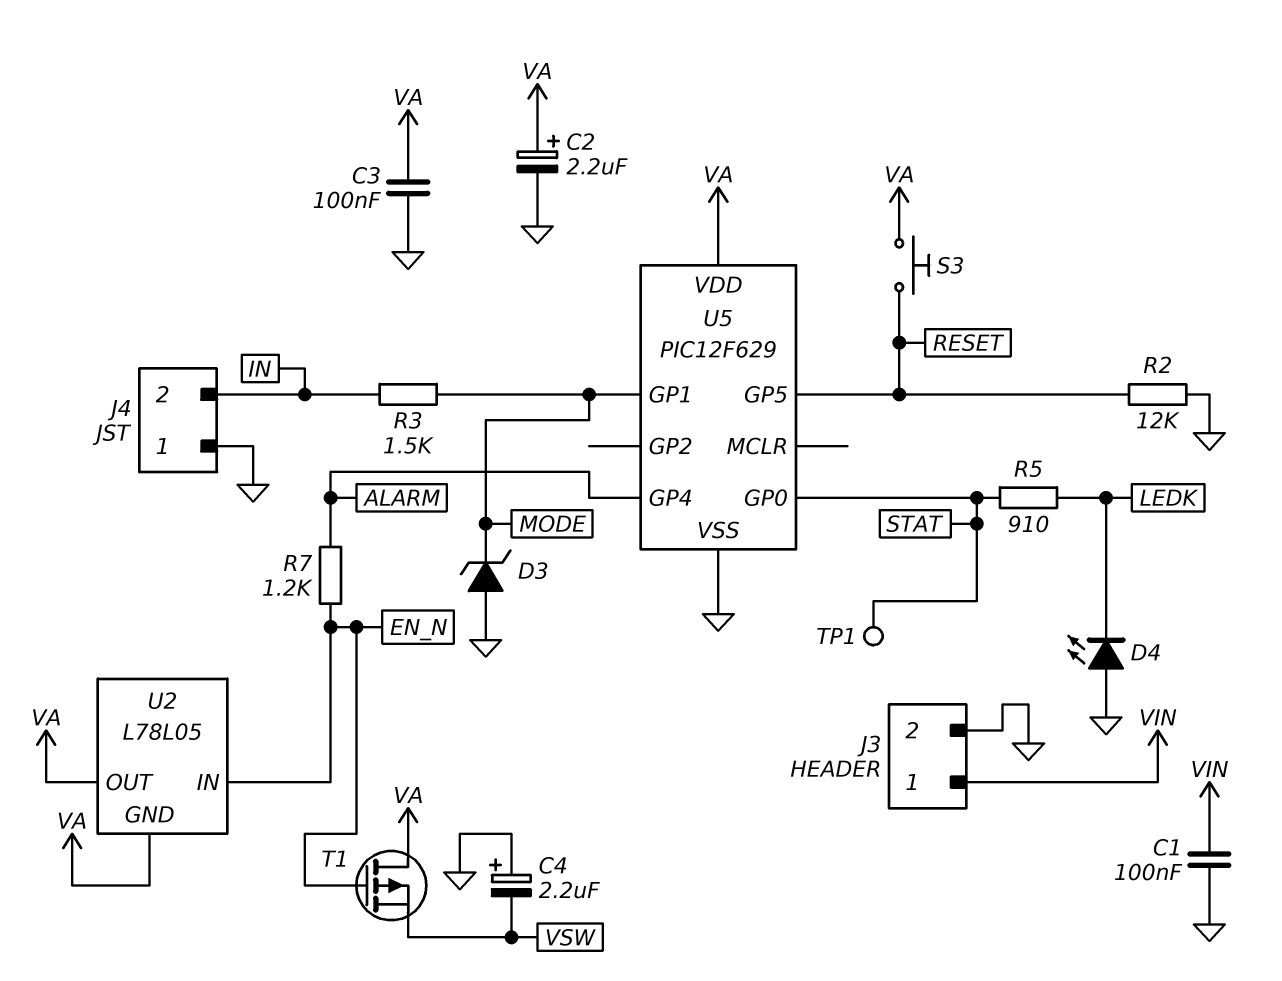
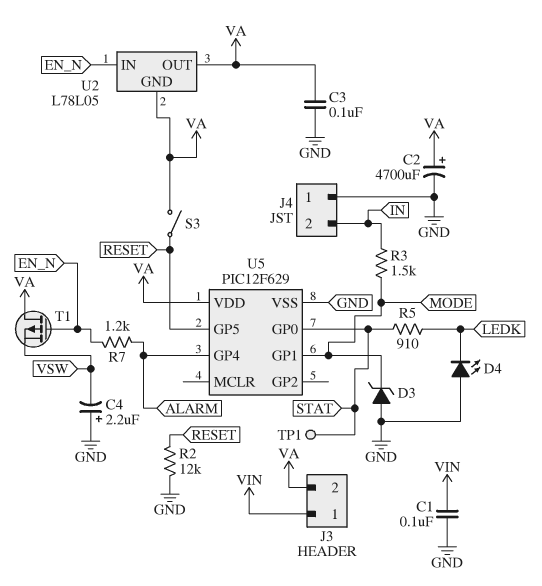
C2: 2.2uF (plus VA, minus GND) -> 4700uF (plus VA, minus GND)
J3 pin 2: GND -> VA
S3: button (RESET, VA) -> switch (RESET, VA)

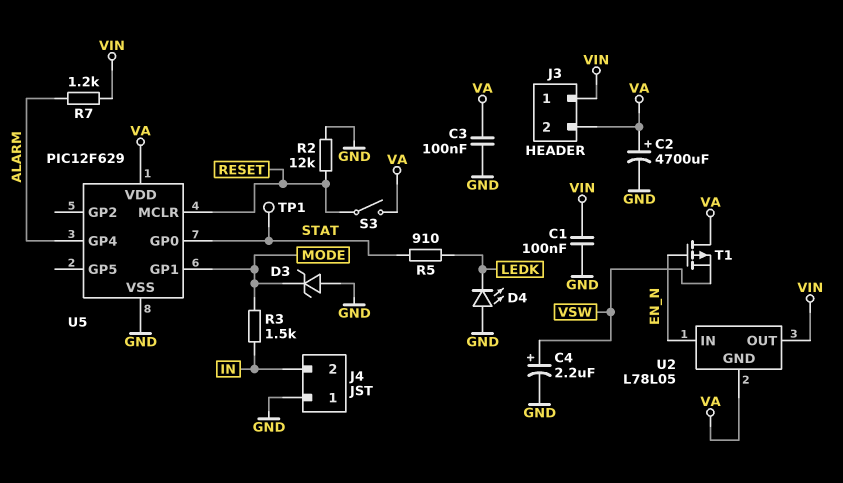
C4: 2.2uF (plus GND, minus VSW) -> 2.2uF (plus VSW, minus GND)
R7: 1.2k (ALARM, EN_N) -> 1.2k (ALARM, VIN)
U2 pin OUT: VA -> VIN
U5 pin GP5: RESET -> none
U5 pin MCLR: none -> RESET

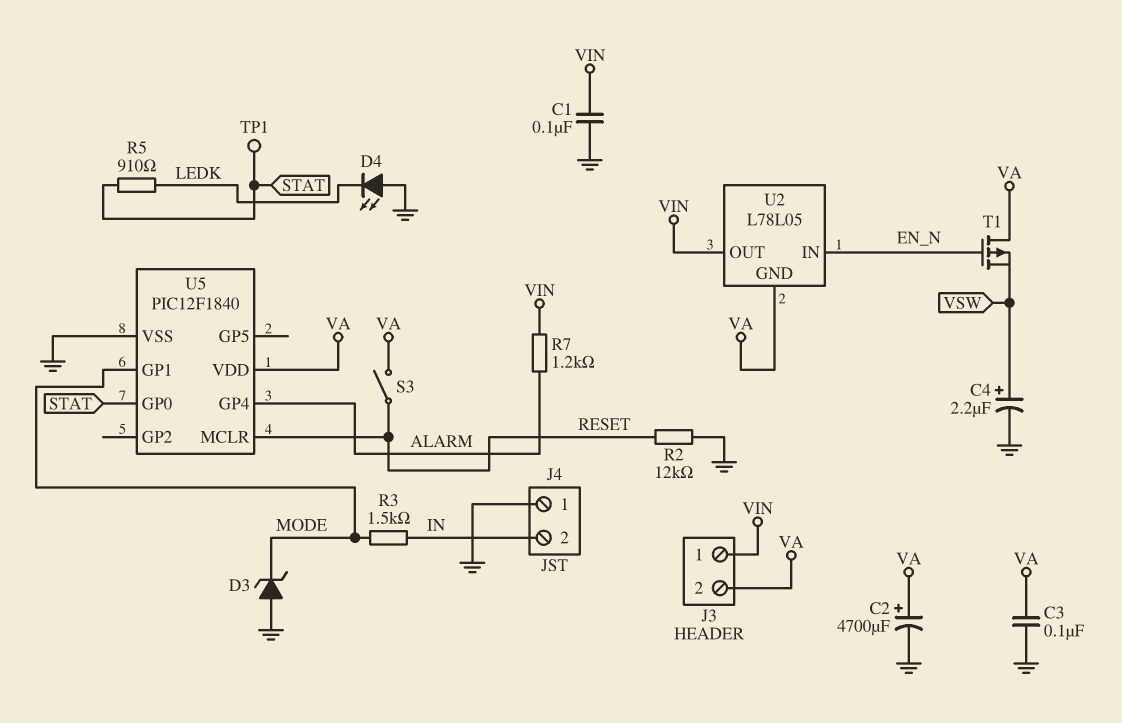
U5: PIC12F629 -> PIC12F1840

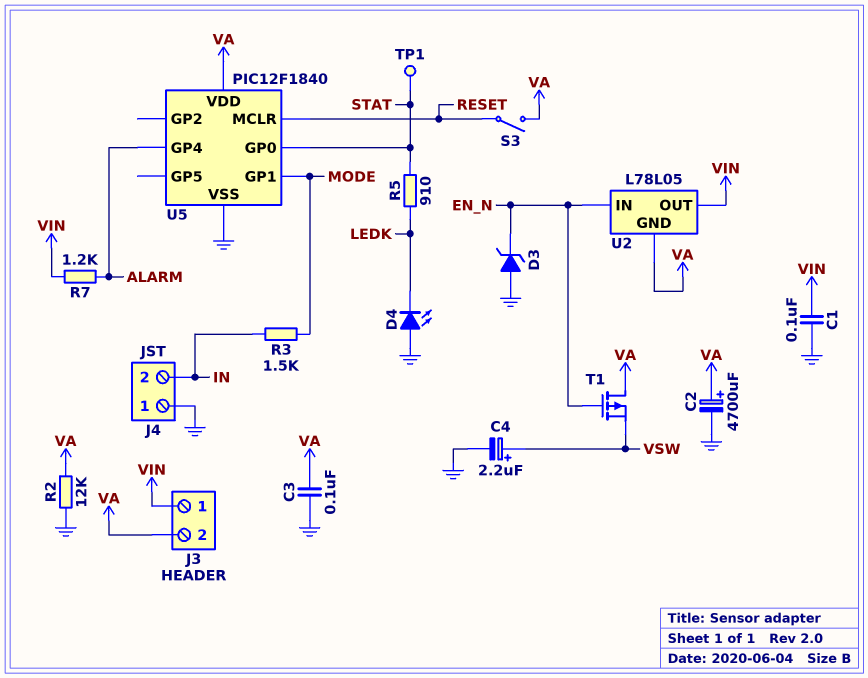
D3: zener (A GND, K MODE) -> zener (A GND, K EN_N)
R2: 12k (GND, RESET) -> 12k (GND, VA)

